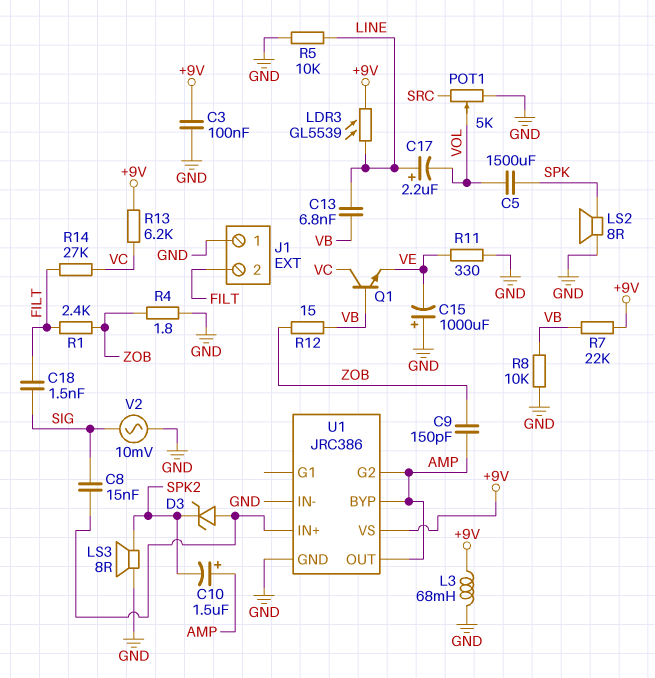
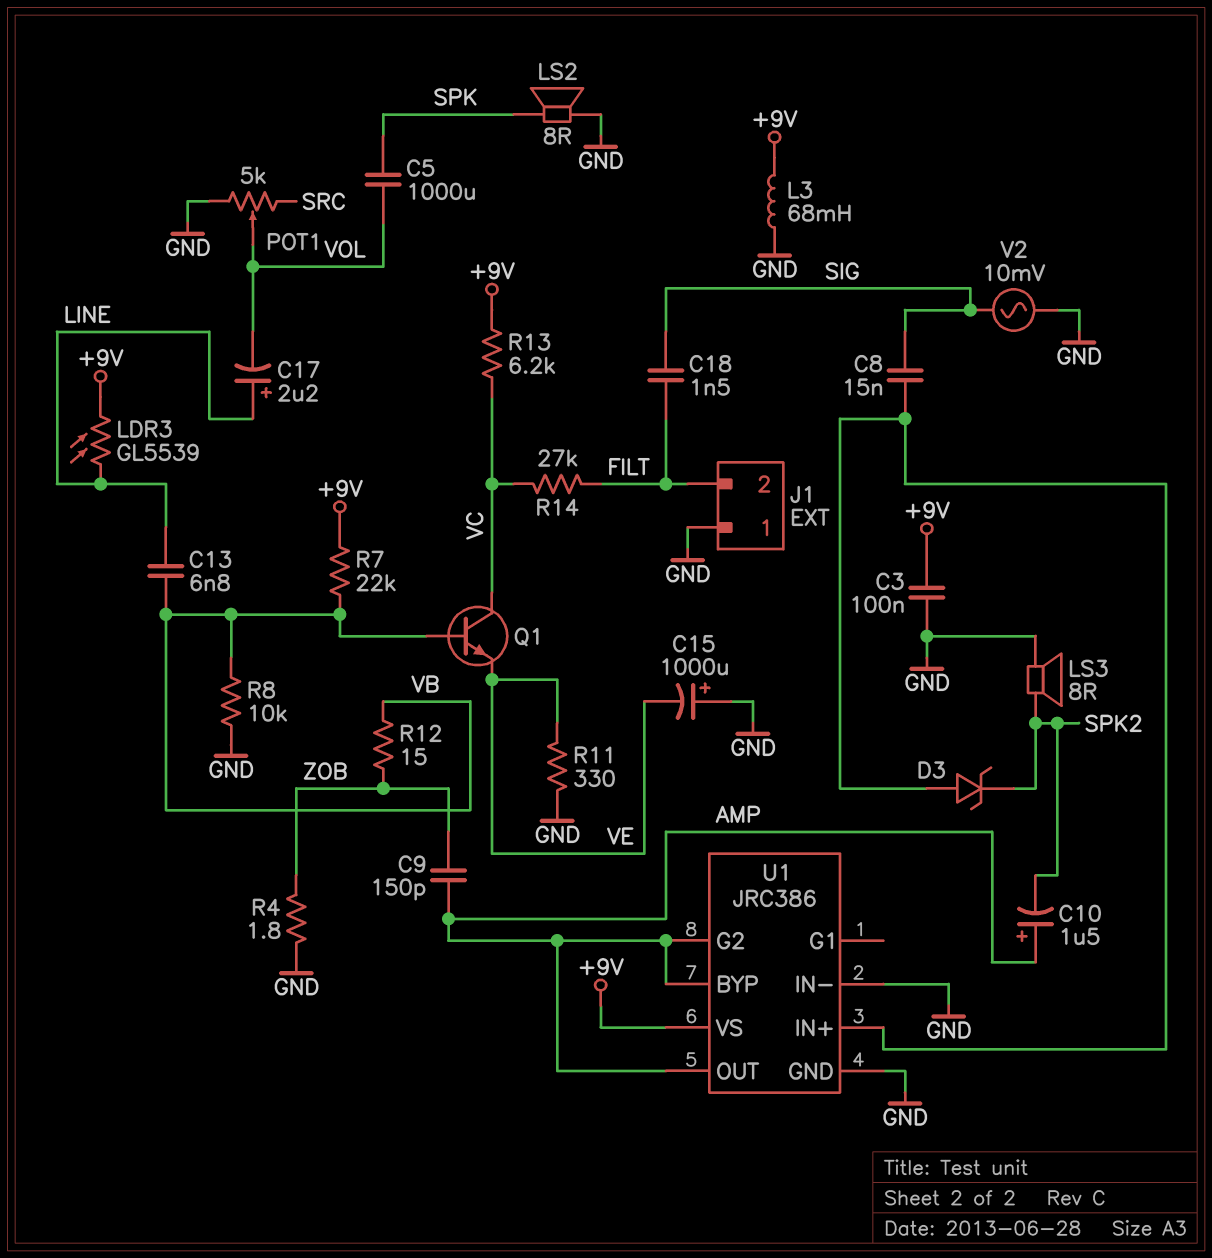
C5: 1500uF (SPK, VOL) -> 1000uF (SPK, VOL)
R1: 2.4k (FILT, ZOB) -> none
R5: 10k (GND, LINE) -> none

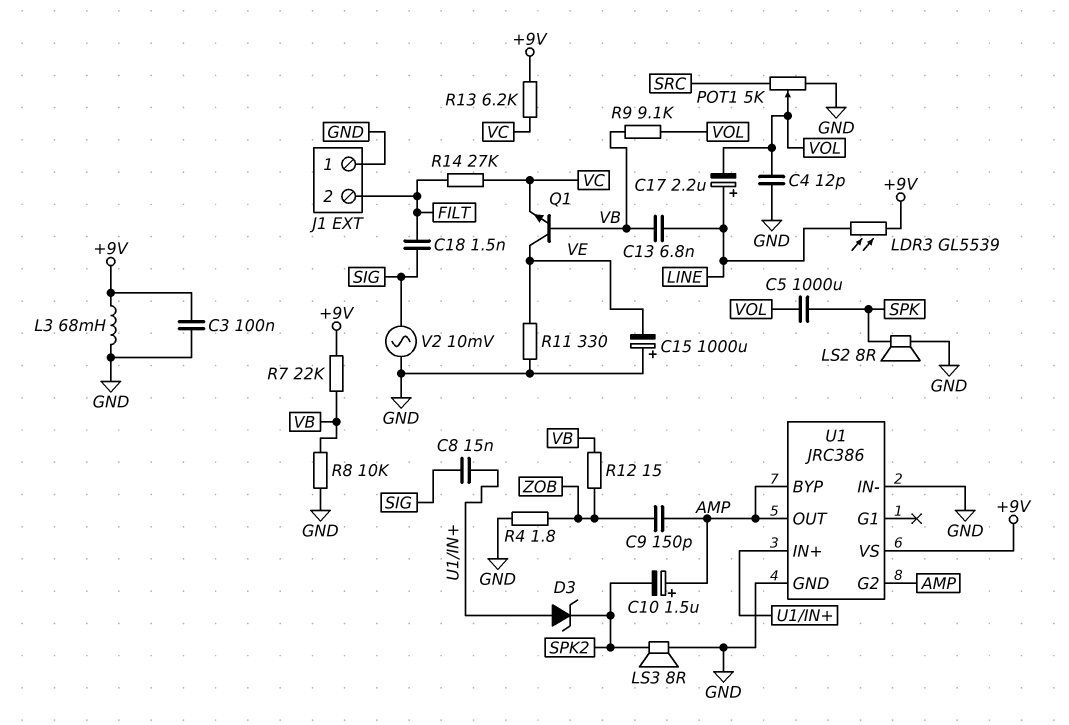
C4: none -> 12pF (GND, VOL)
Q1: NPN (B VB, C VC, E VE) -> NPN (B VB, C VE, E VC)
R9: none -> 9.1k (VB, VOL)

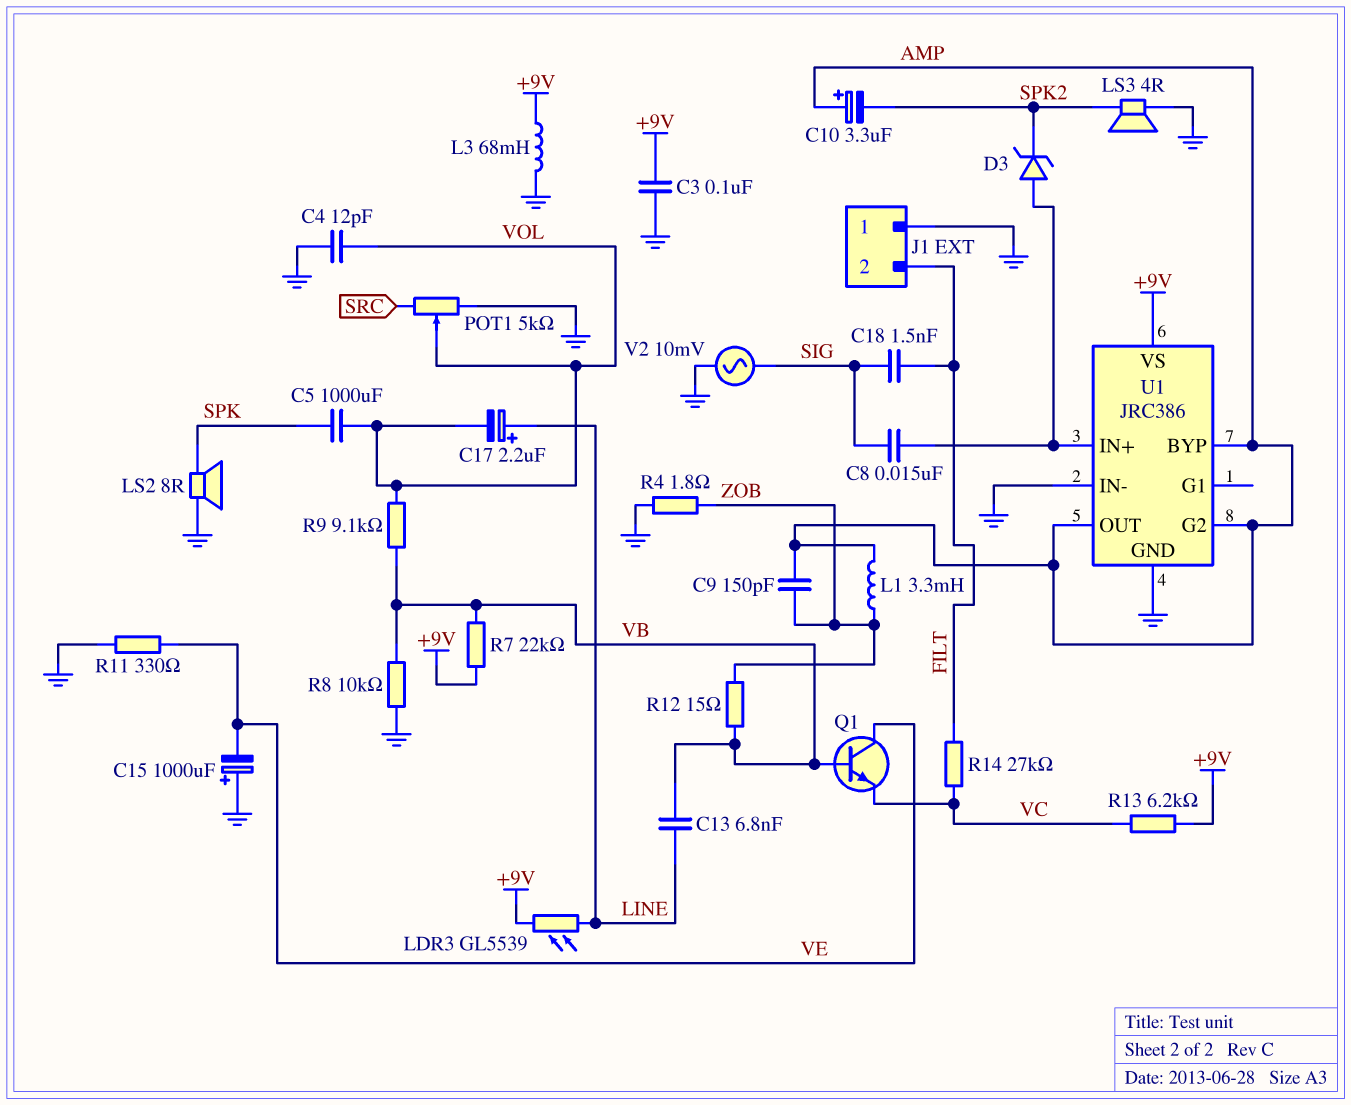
C10: 1.5uF (plus AMP, minus SPK2) -> 3.3uF (plus AMP, minus SPK2)
L1: none -> 3.3mH (AMP, ZOB)
LS3: speaker 8R (GND, SPK2) -> speaker 4R (GND, SPK2)

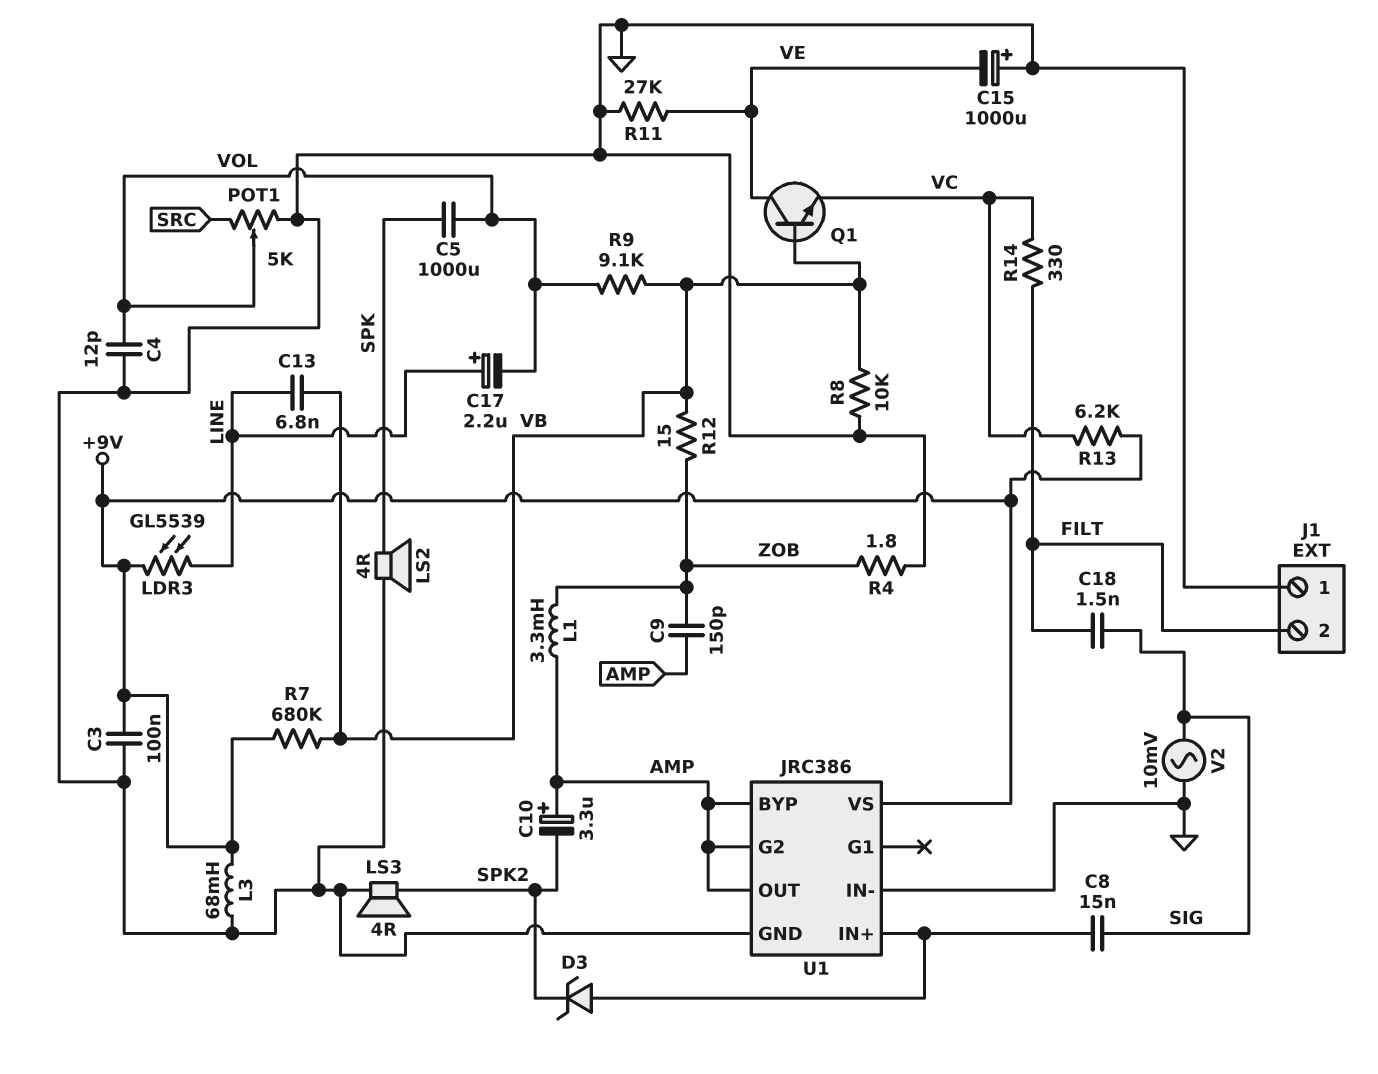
LS2: speaker 8R (GND, SPK) -> speaker 4R (GND, SPK)
R7: 22k (+9V, VB) -> 680k (+9V, VB)
R11: 330 (GND, VE) -> 27k (GND, VE)
R14: 27k (FILT, VC) -> 330 (FILT, VC)

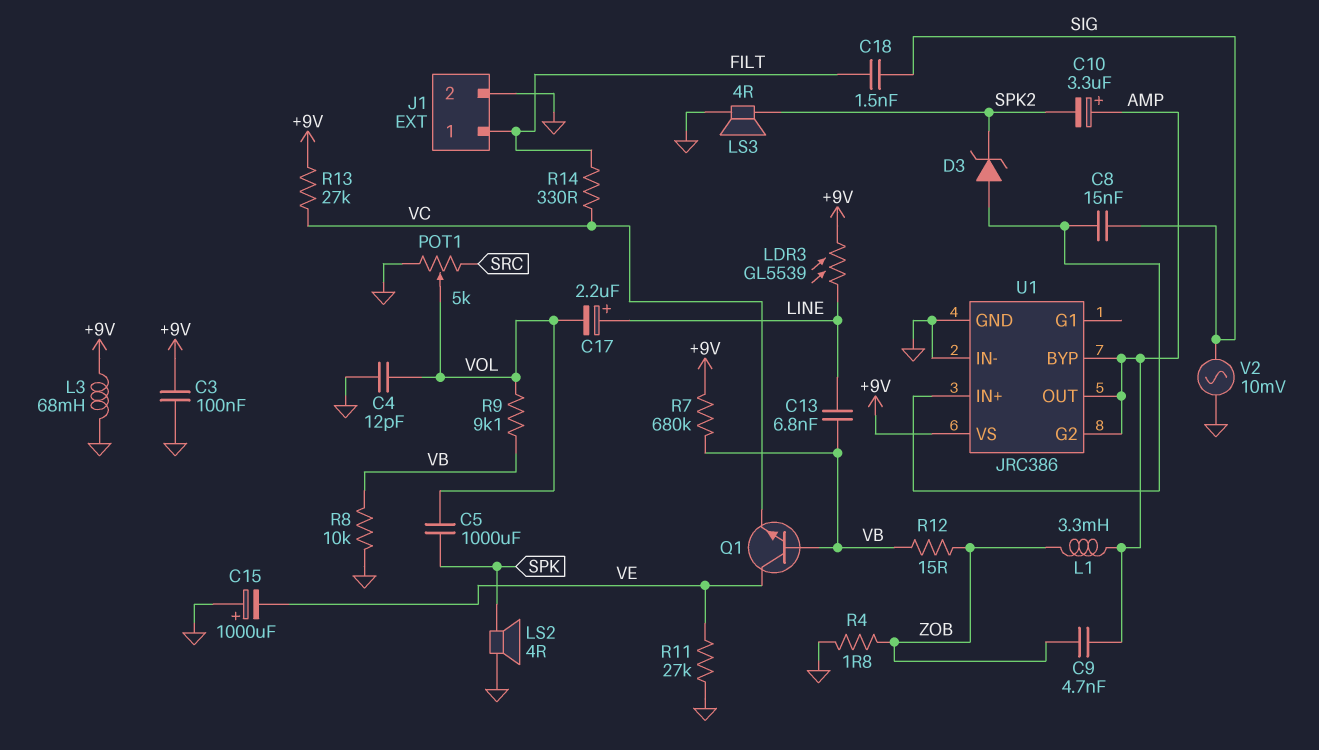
C9: 150pF (AMP, ZOB) -> 4.7nF (AMP, ZOB)
J1 pin 1: GND -> FILT
J1 pin 2: FILT -> GND
R13: 6.2k (+9V, VC) -> 27k (+9V, VC)

